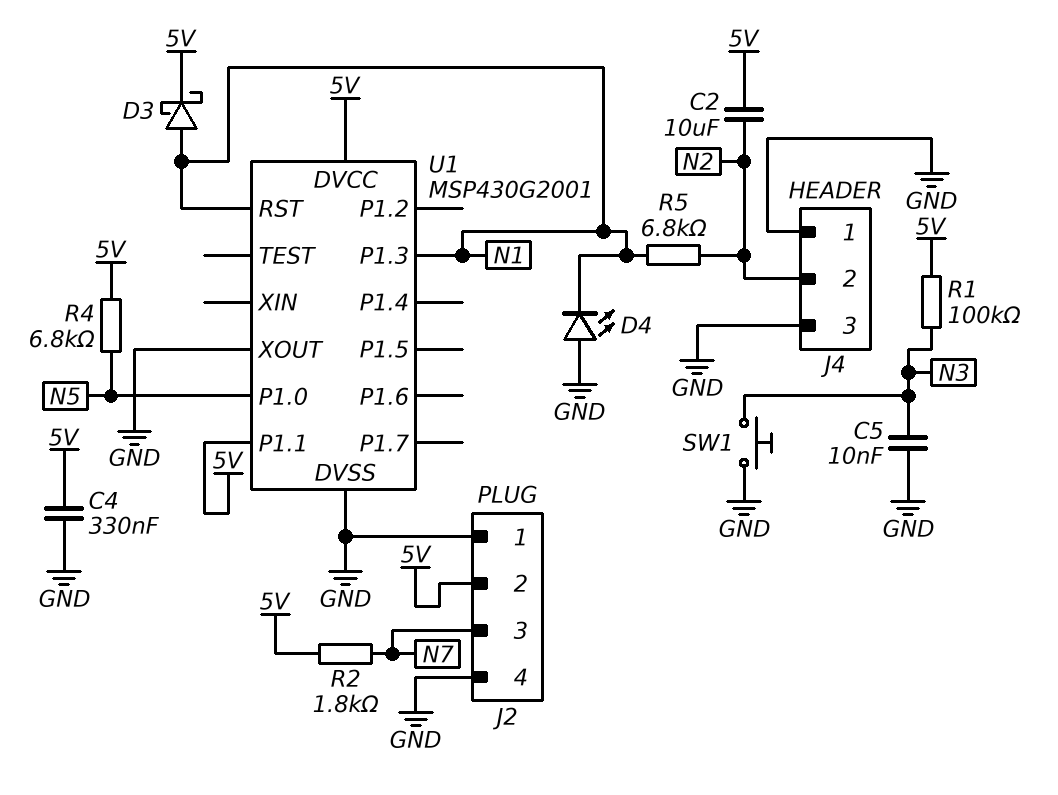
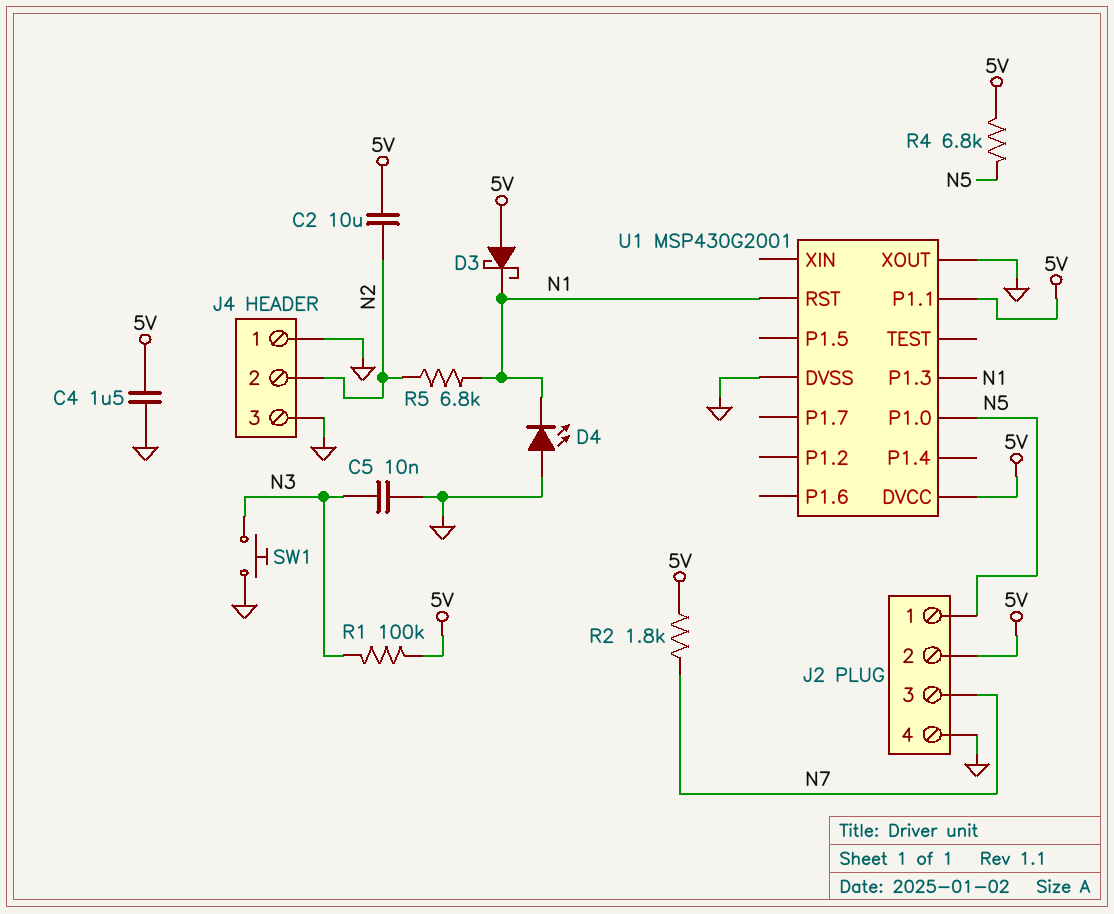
C4: 330nF (5V, GND) -> 1.5uF (5V, GND)
D3: schottky (A N1, K 5V) -> schottky (A 5V, K N1)
J2 pin 1: GND -> N5

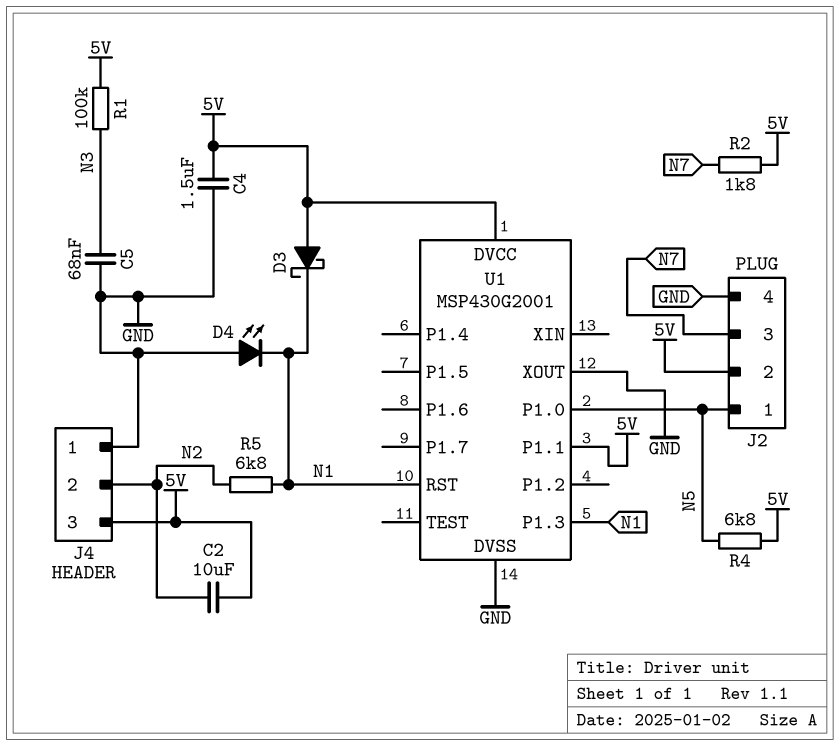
C5: 10nF (GND, N3) -> 68nF (GND, N3)
J4 pin 3: GND -> 5V
SW1: button (GND, N3) -> none

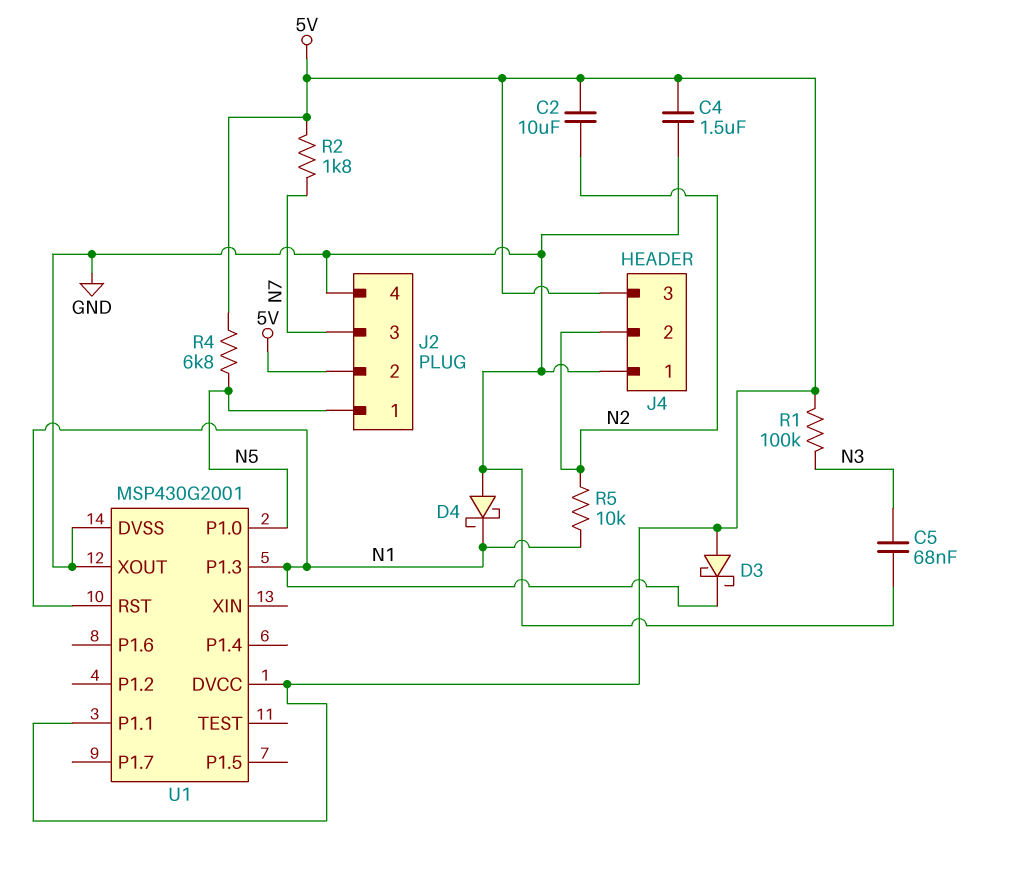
D4: LED (A GND, K N1) -> schottky (A GND, K N1)
R5: 6.8k (N1, N2) -> 10k (N1, N2)

